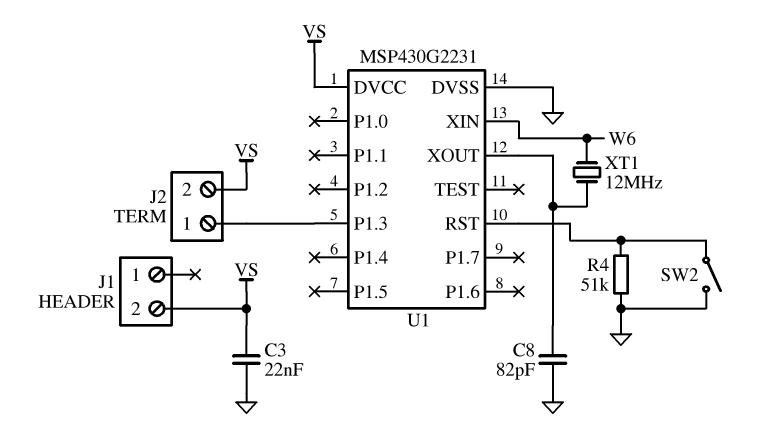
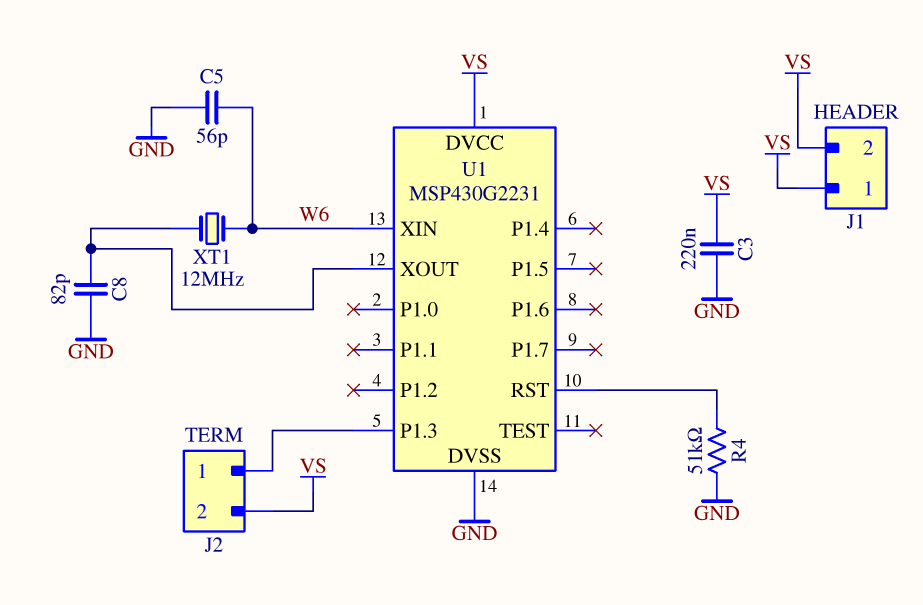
C3: 22nF (GND, VS) -> 220nF (GND, VS)
C5: none -> 56pF (GND, W6)
J1 pin 1: none -> VS
SW2: switch (GND, U1/RST) -> none

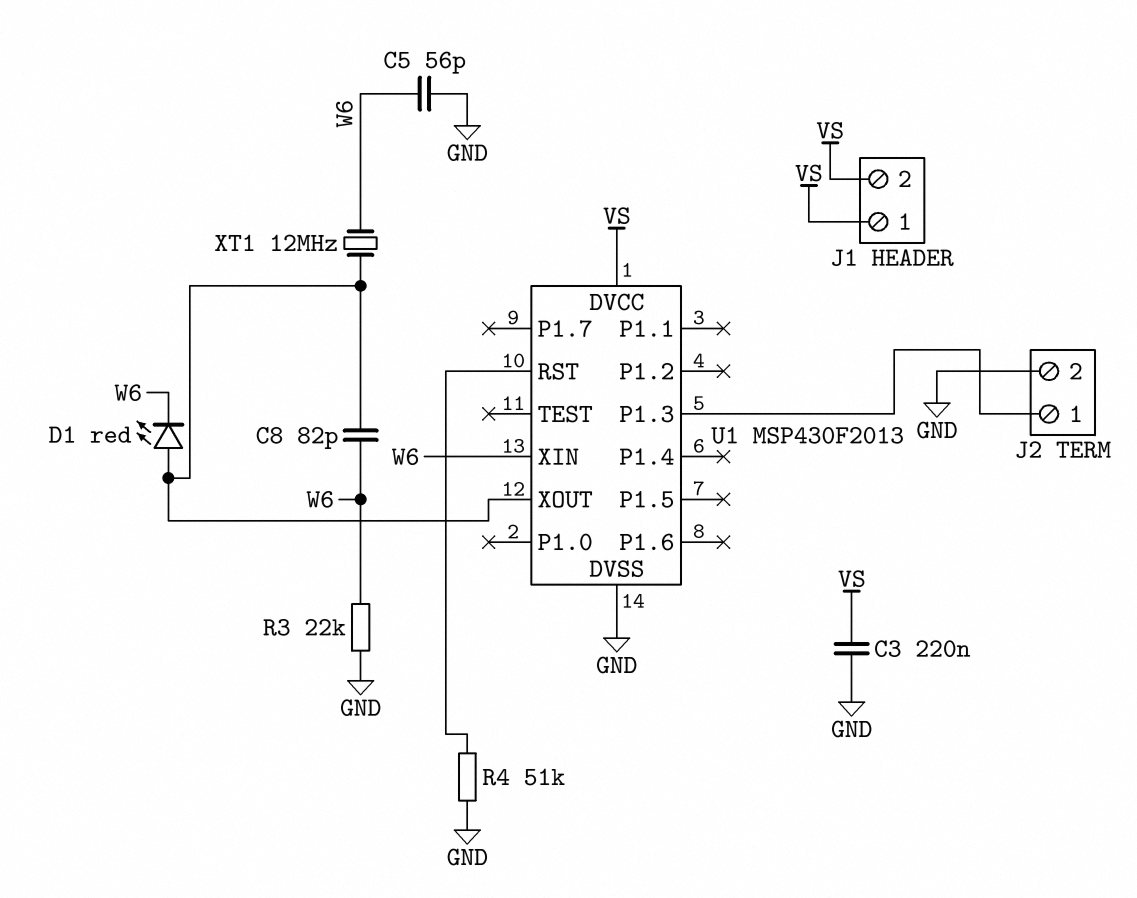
C8: 82pF (GND, U1/XOUT) -> 82pF (U1/XOUT, W6)
D1: none -> LED red (A U1/XOUT, K W6)
J2 pin 2: VS -> GND
R3: none -> 22k (GND, W6)
U1: MSP430G2231 -> MSP430F2013

